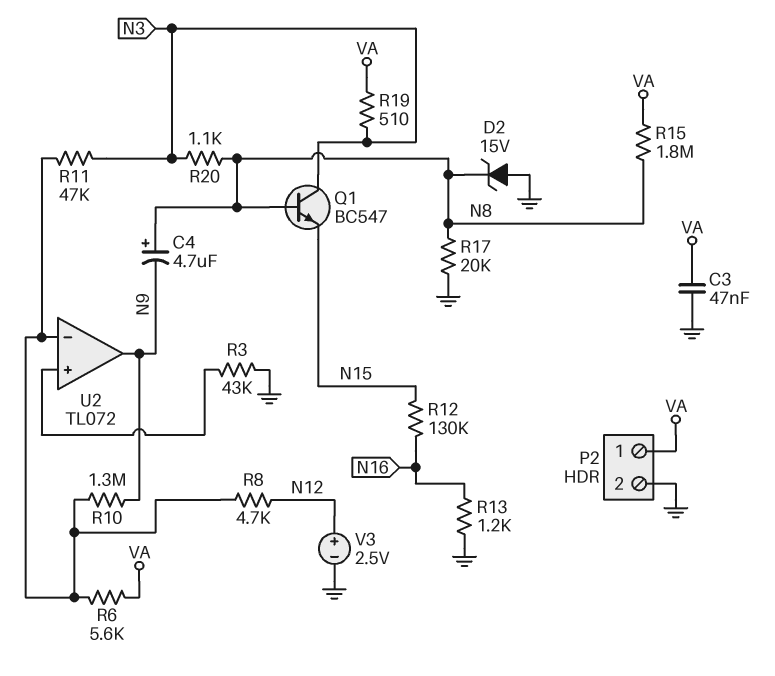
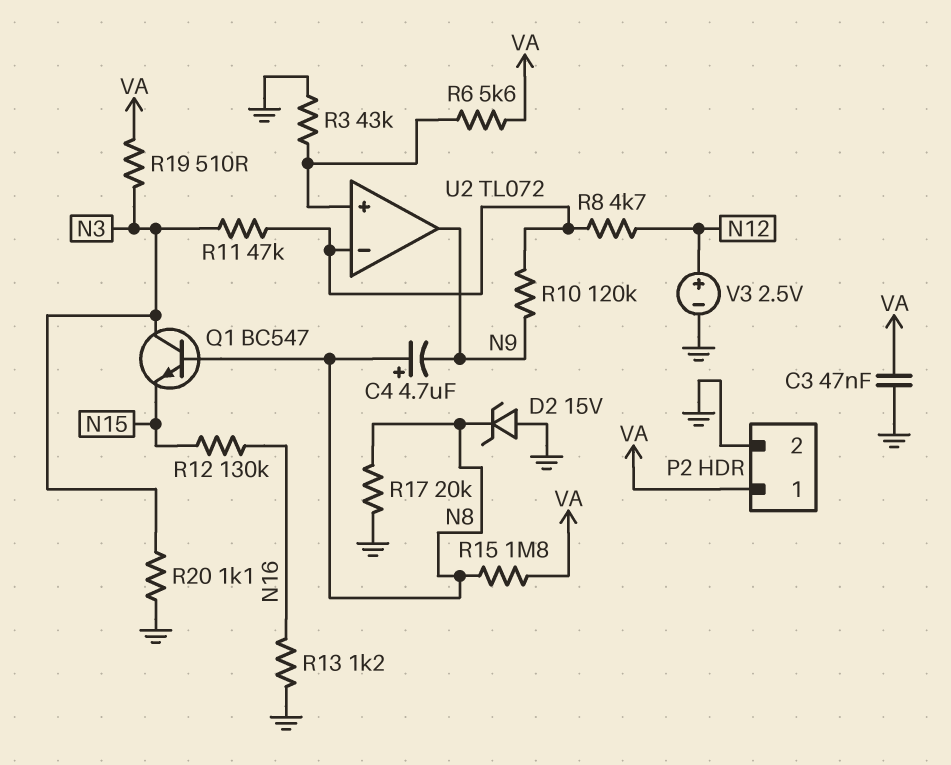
R6: 5.6k (U2/in-, VA) -> 5.6k (U2/in+, VA)
R10: 1.3M (N9, U2/in-) -> 120k (N9, U2/in-)
R20: 1.1k (N3, N8) -> 1.1k (GND, N3)

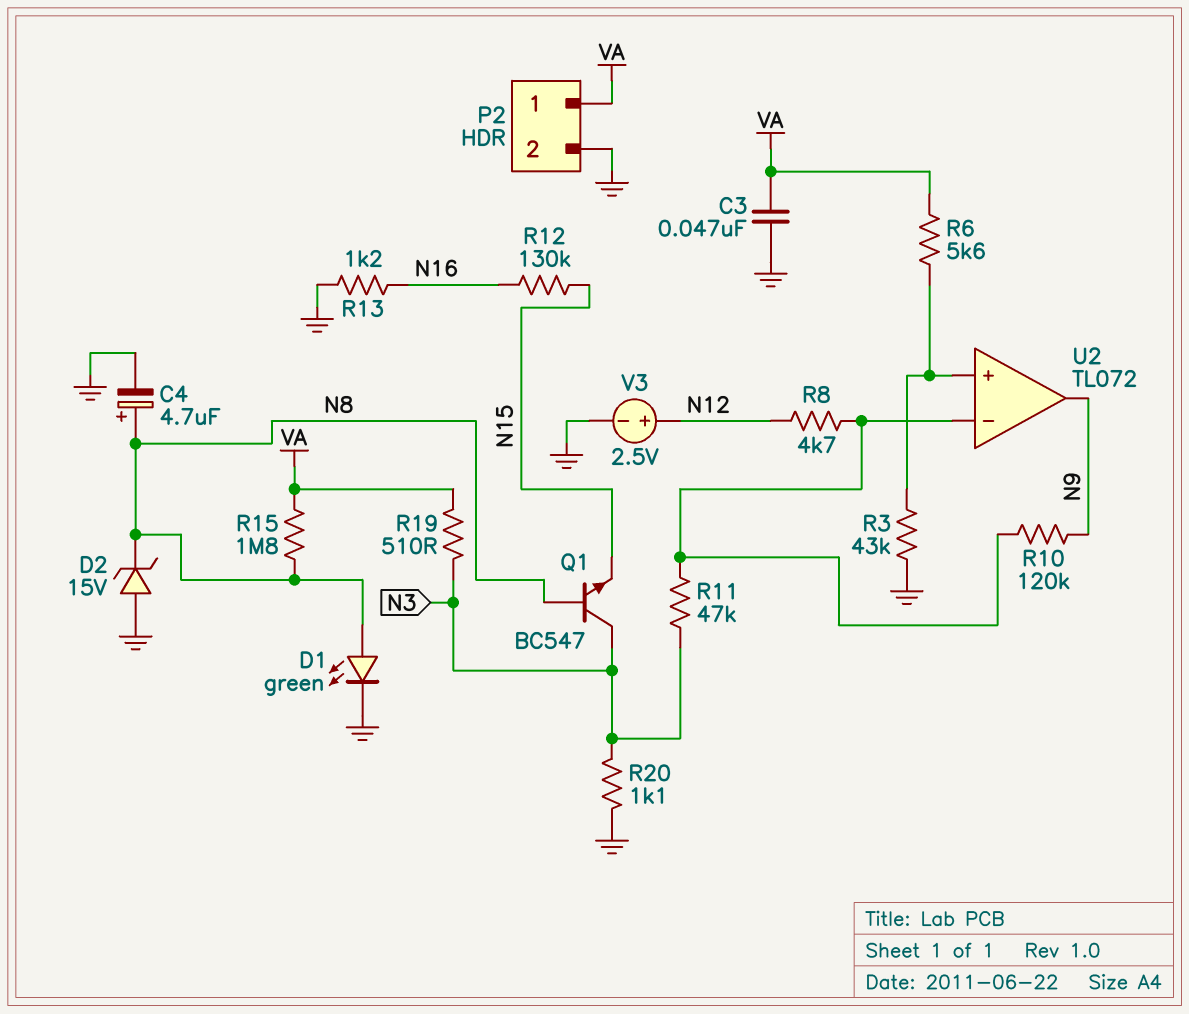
C4: 4.7uF (plus N8, minus N9) -> 4.7uF (plus N8, minus GND)
D1: none -> LED green (A N8, K GND)
R17: 20k (GND, N8) -> none

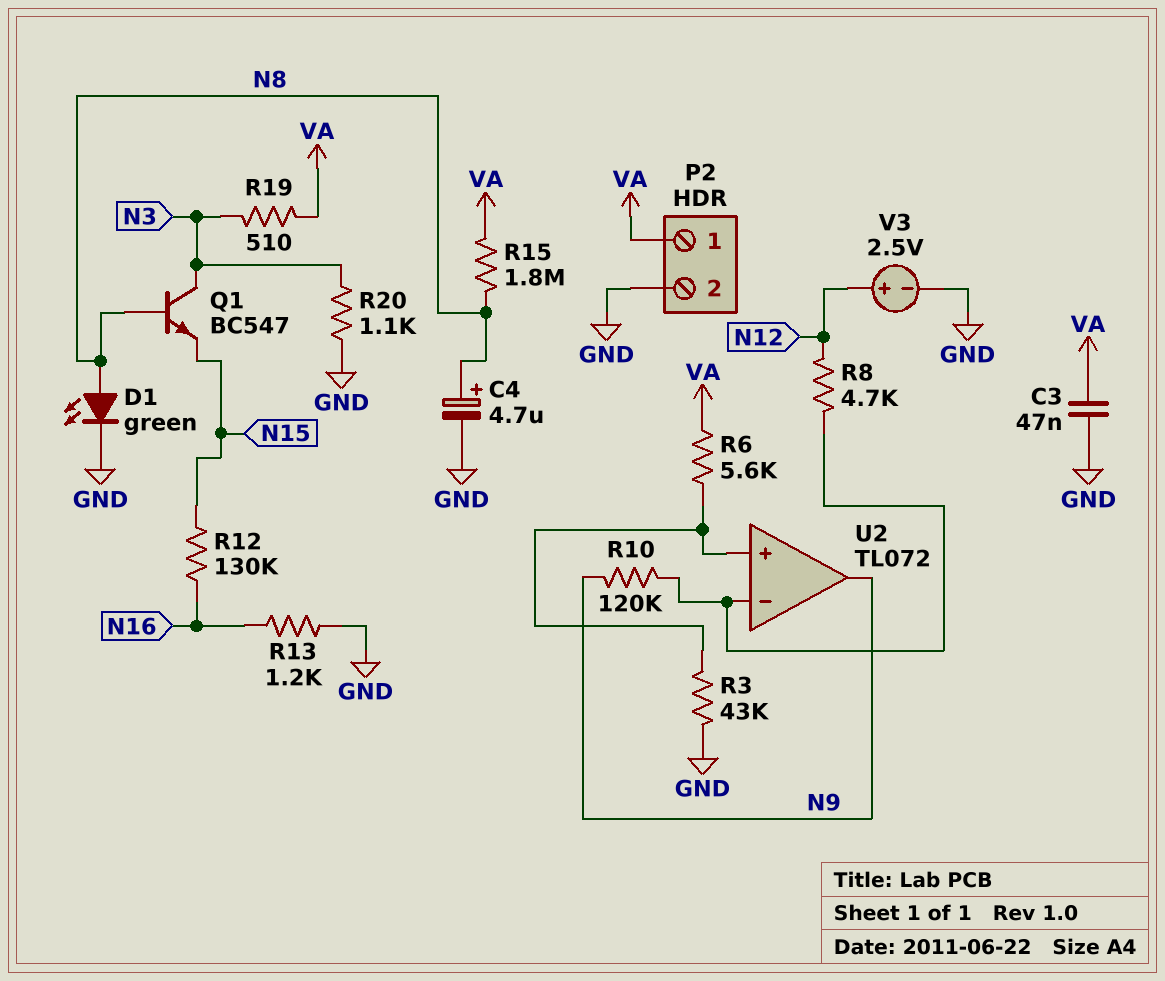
D2: zener 15V (A GND, K N8) -> none
R11: 47k (N3, U2/in-) -> none

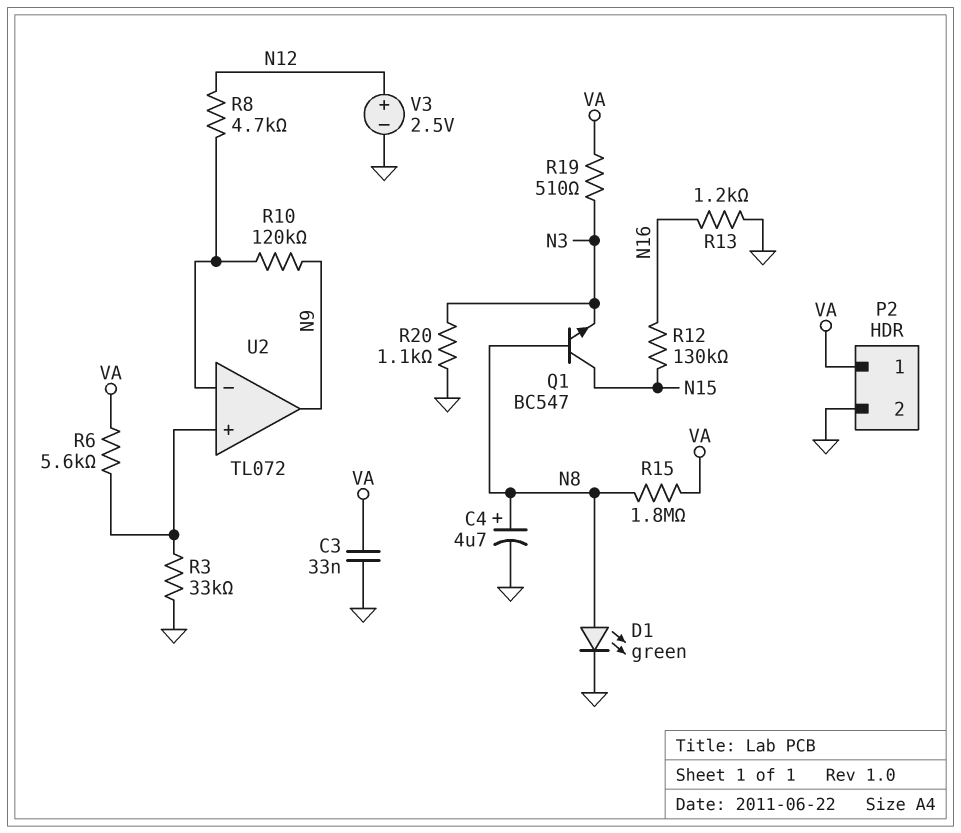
C3: 47nF (GND, VA) -> 33nF (GND, VA)
Q1: NPN BC547 (B N8, C N3, E N15) -> NPN BC547 (B N8, C N15, E N3)
R3: 43k (GND, U2/in+) -> 33k (GND, U2/in+)

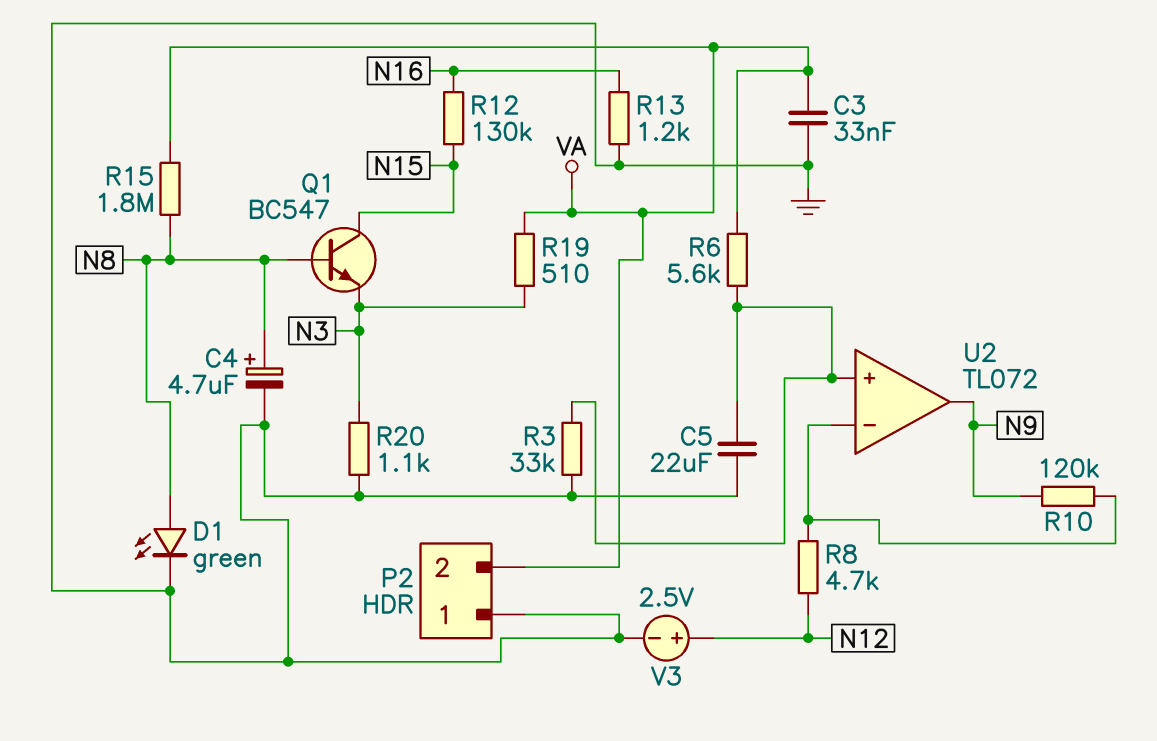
C5: none -> 22uF (GND, U2/in+)
P2 pin 1: VA -> GND
P2 pin 2: GND -> VA

